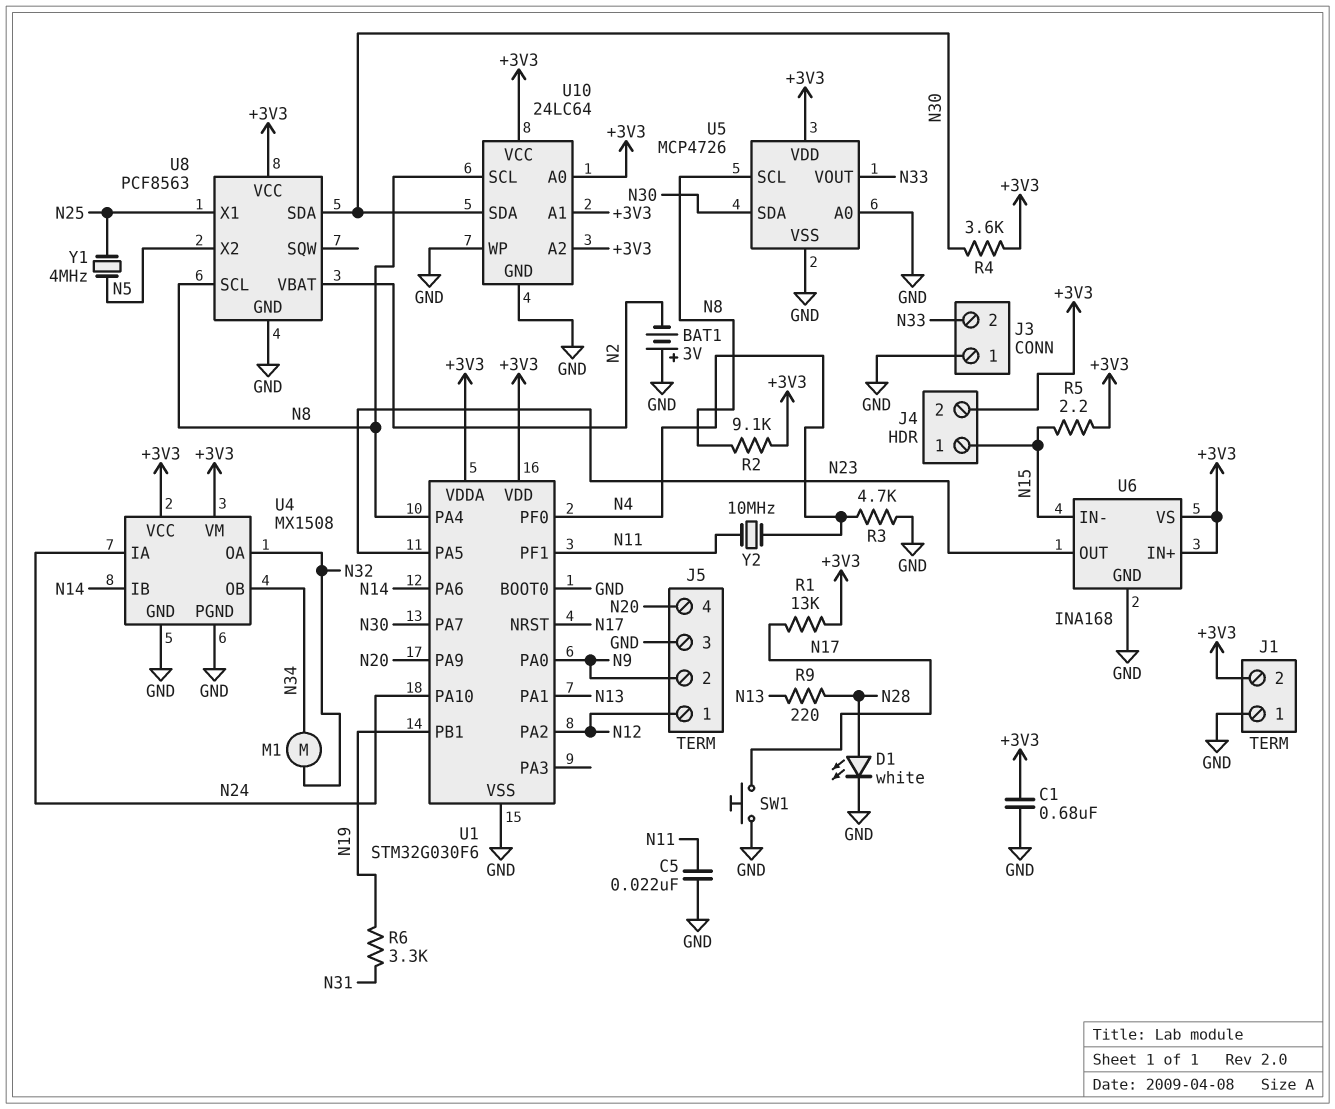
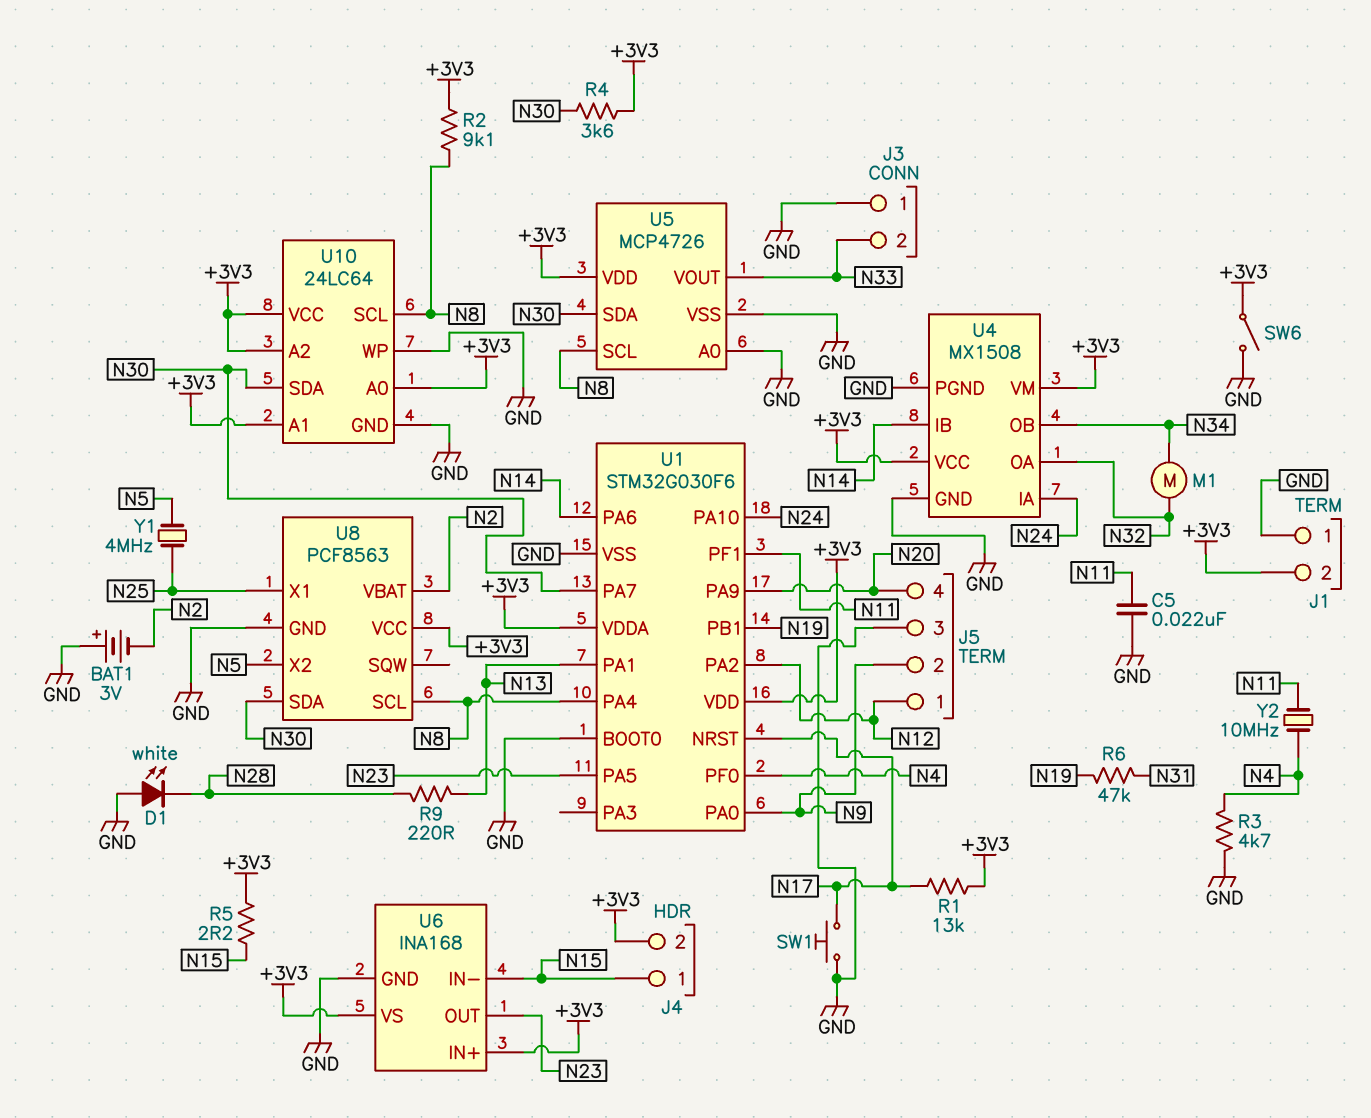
C1: 680nF (+3V3, GND) -> none
D1: LED white (A N28, K GND) -> LED white (A GND, K N28)
R6: 3.3k (N19, N31) -> 47k (N19, N31)
SW6: none -> switch (+3V3, GND)

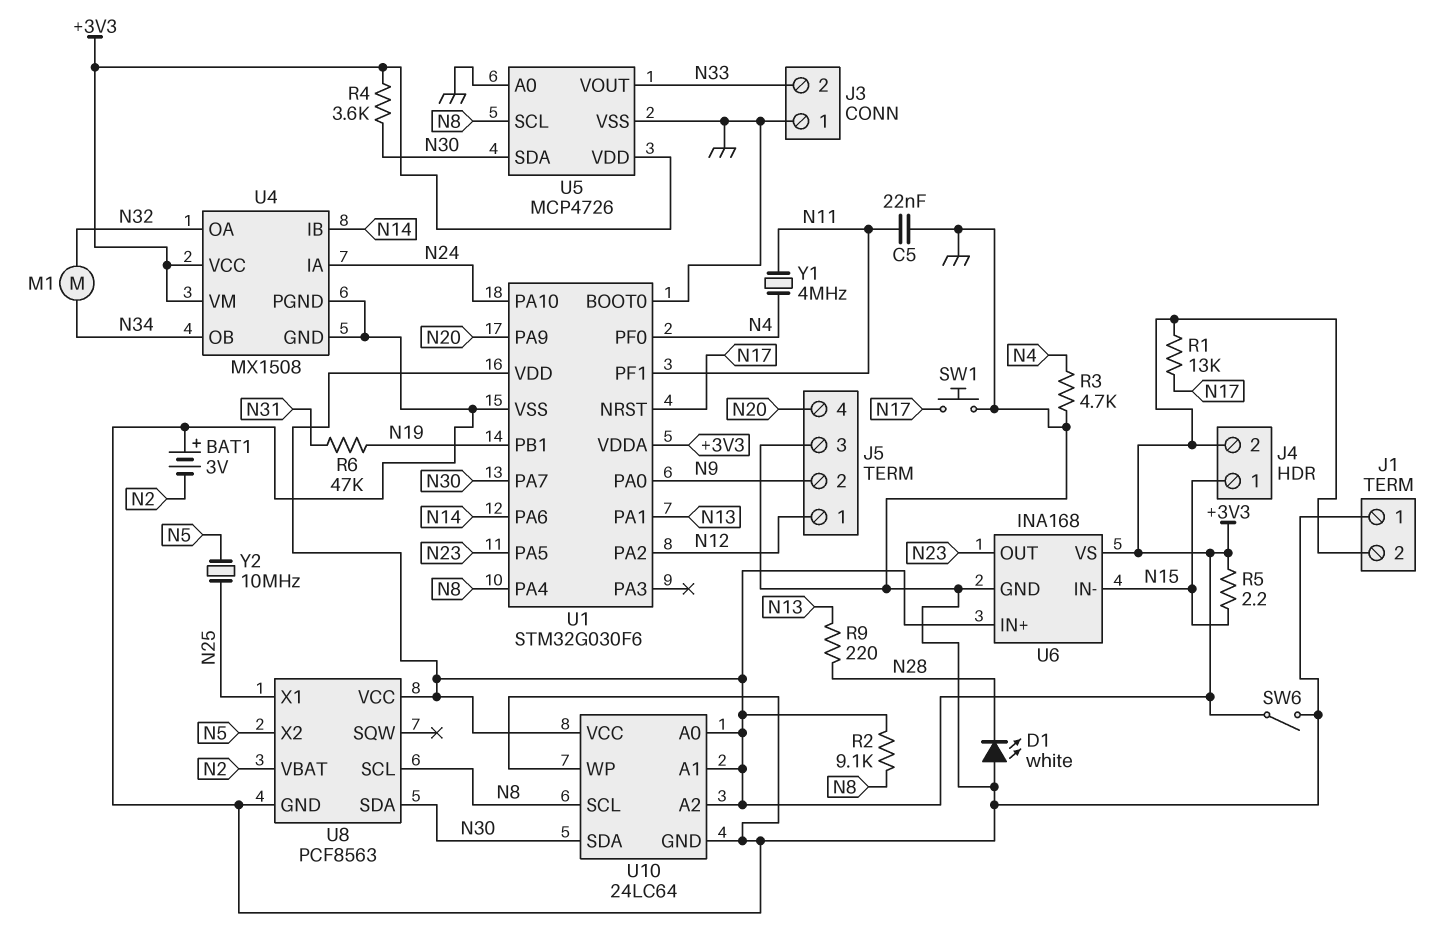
Y1: 4MHz (N5, N25) -> 4MHz (N4, N11)
Y2: 10MHz (N4, N11) -> 10MHz (N5, N25)

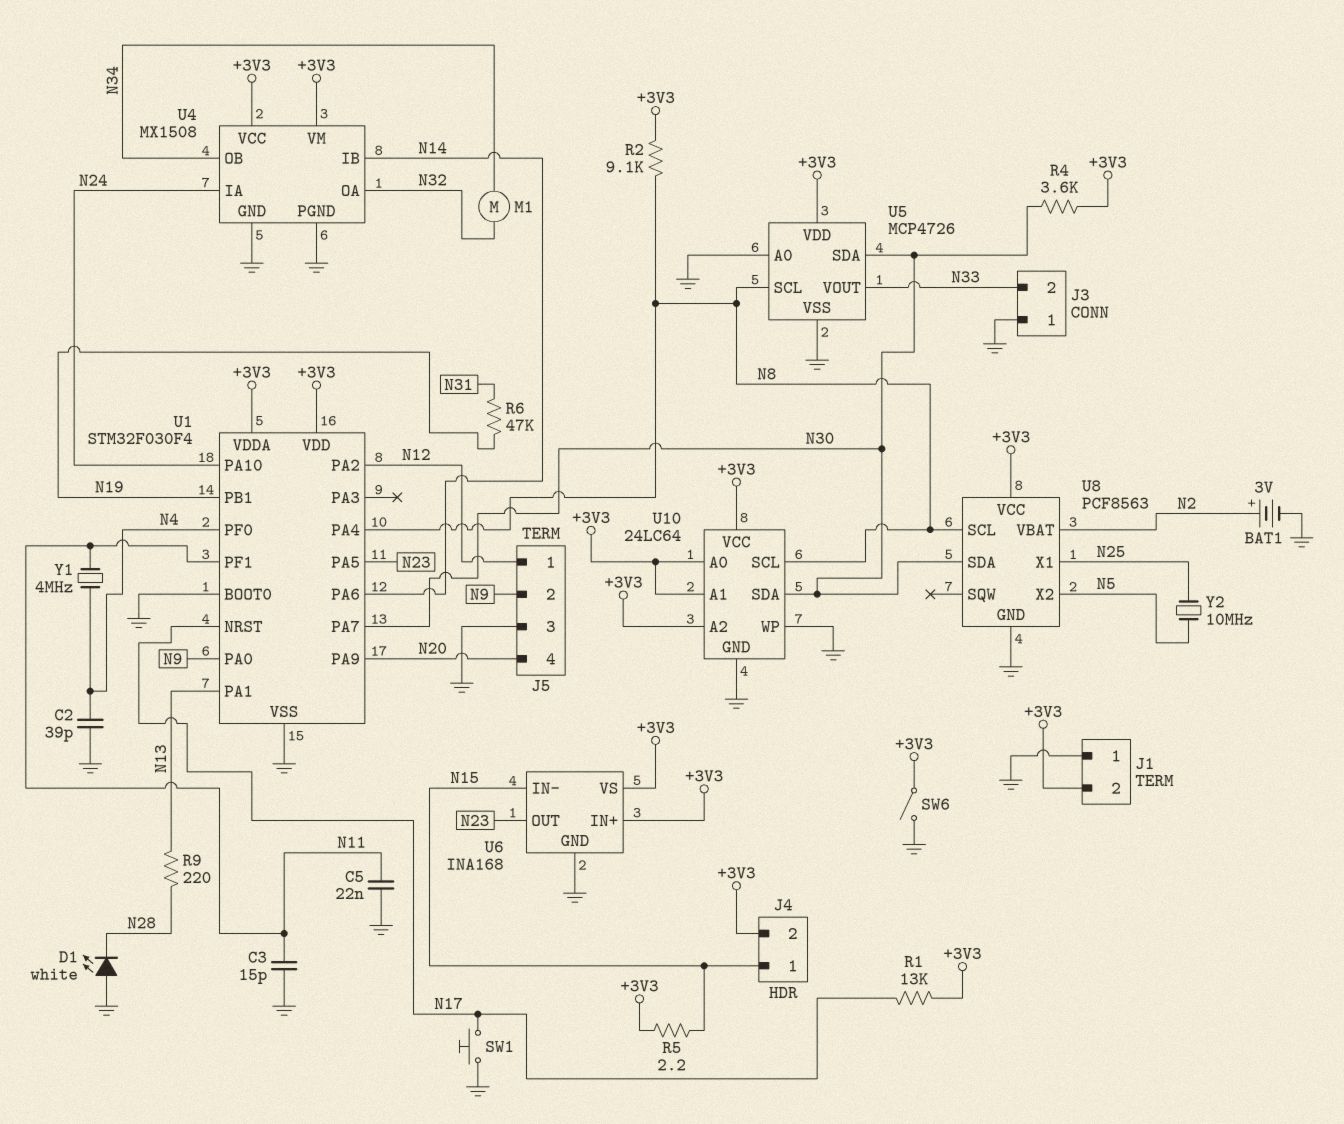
BAT1: 3V (plus GND, minus N2) -> 3V (plus N2, minus GND)
C2: none -> 39pF (GND, N4)
C3: none -> 15pF (GND, N11)
R3: 4.7k (GND, N4) -> none
U1: STM32G030F6 -> STM32F030F4

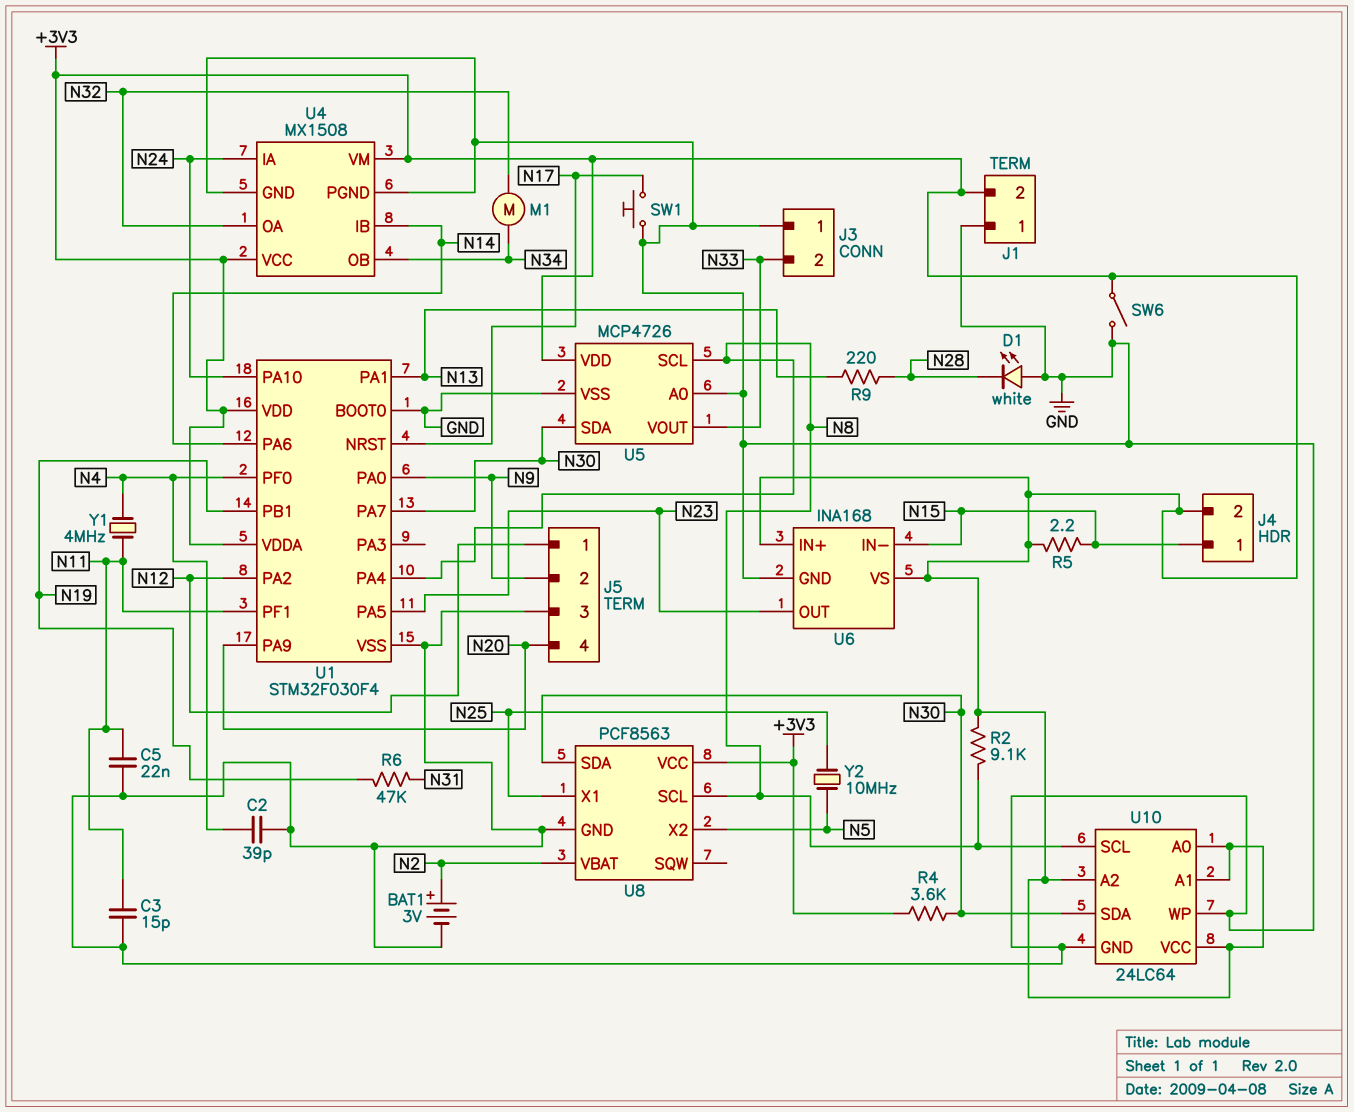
R1: 13k (+3V3, N17) -> none

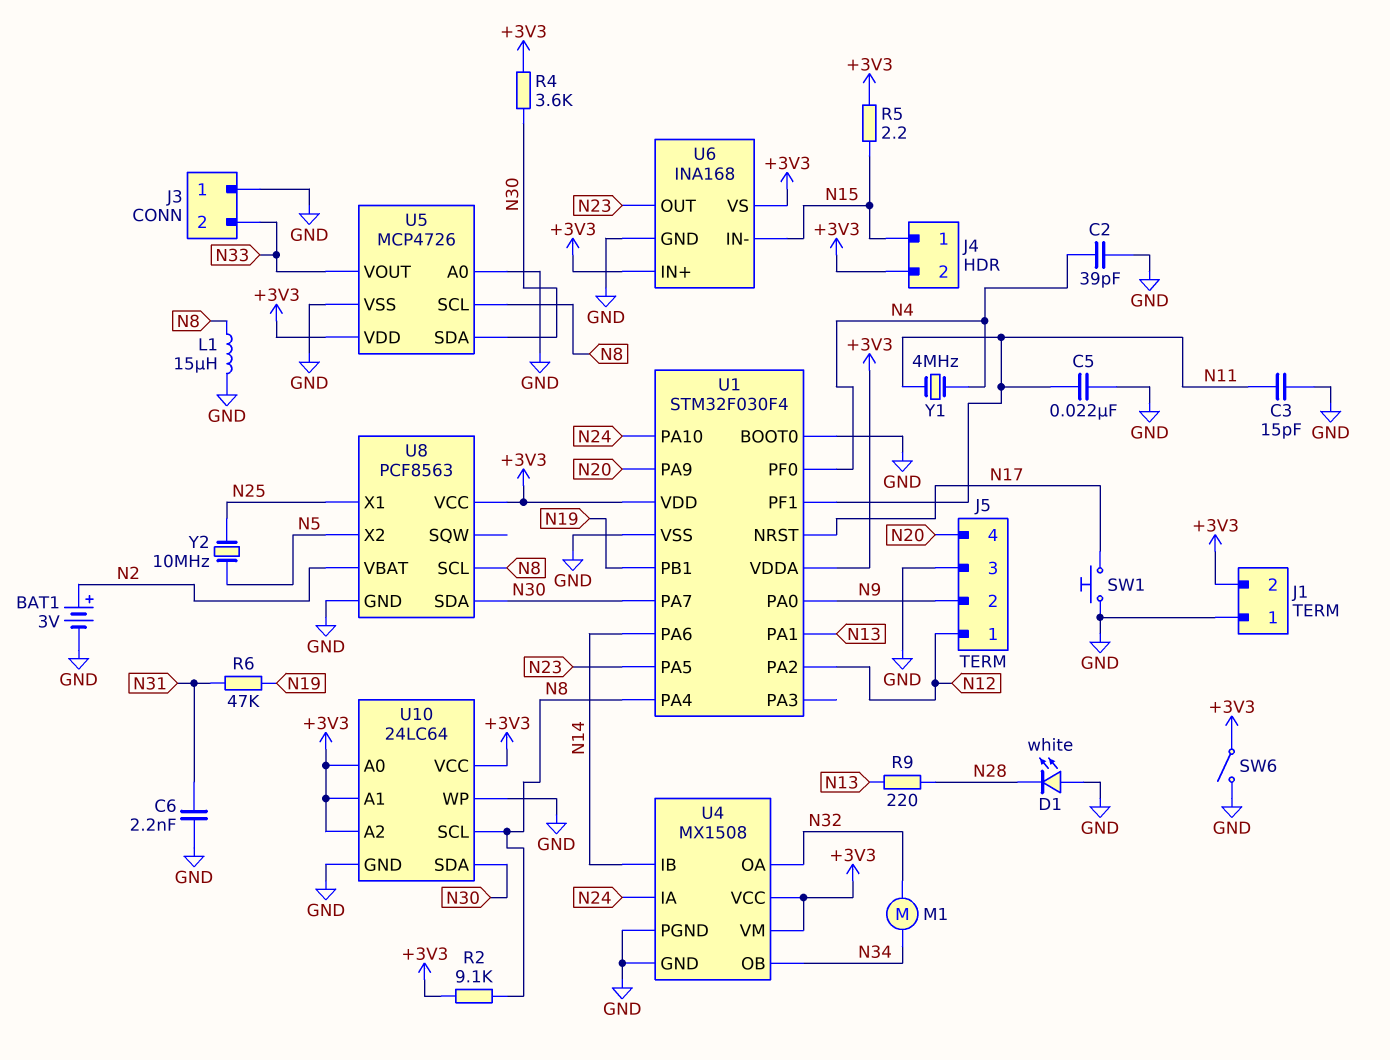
C6: none -> 2.2nF (GND, N31)
L1: none -> 15uH (GND, N8)

